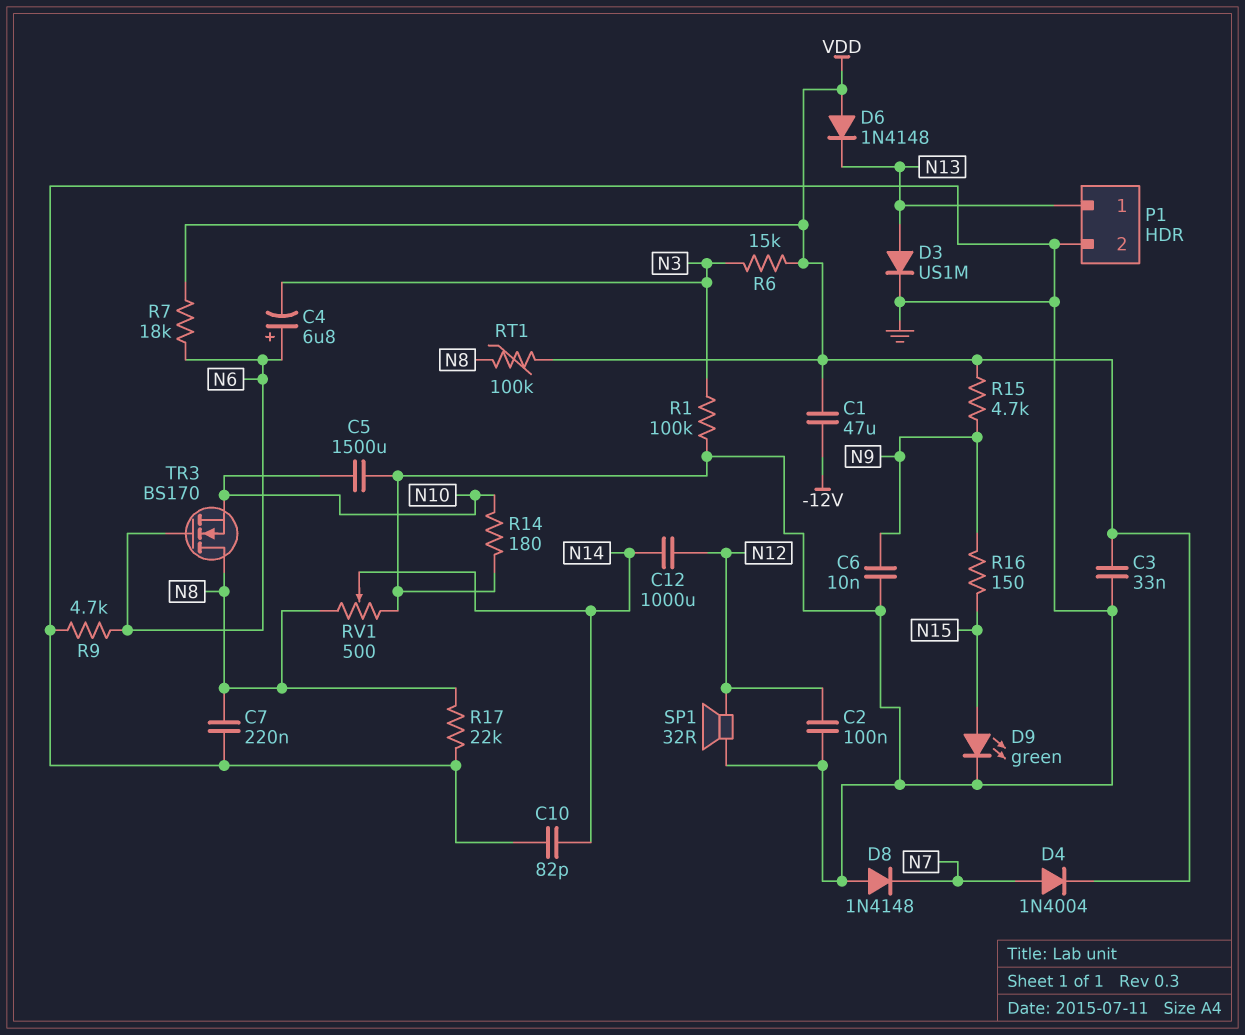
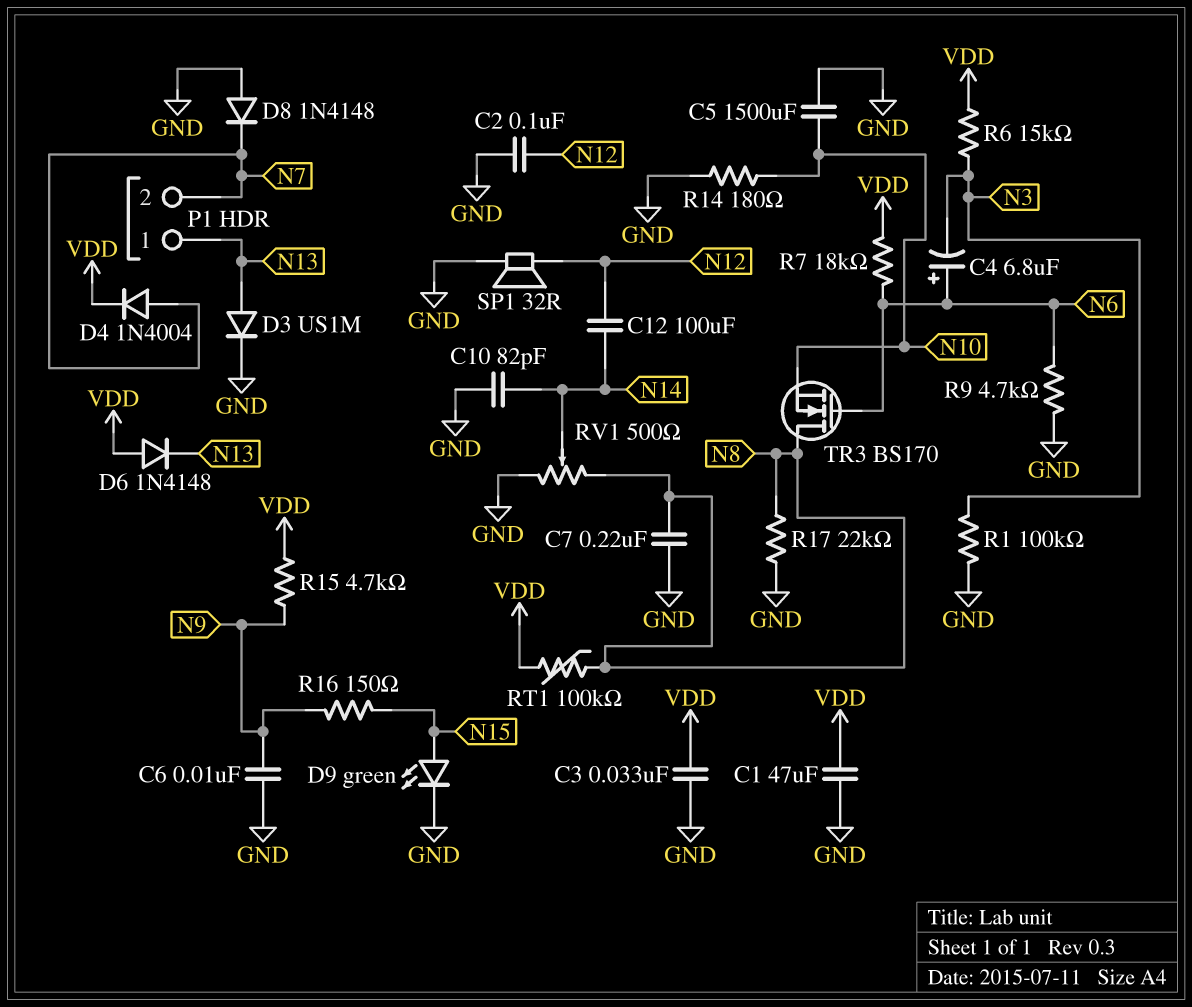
C1: 47uF (-12V, VDD) -> 47uF (GND, VDD)
C12: 1000uF (N12, N14) -> 100uF (N12, N14)
P1 pin 2: GND -> N7

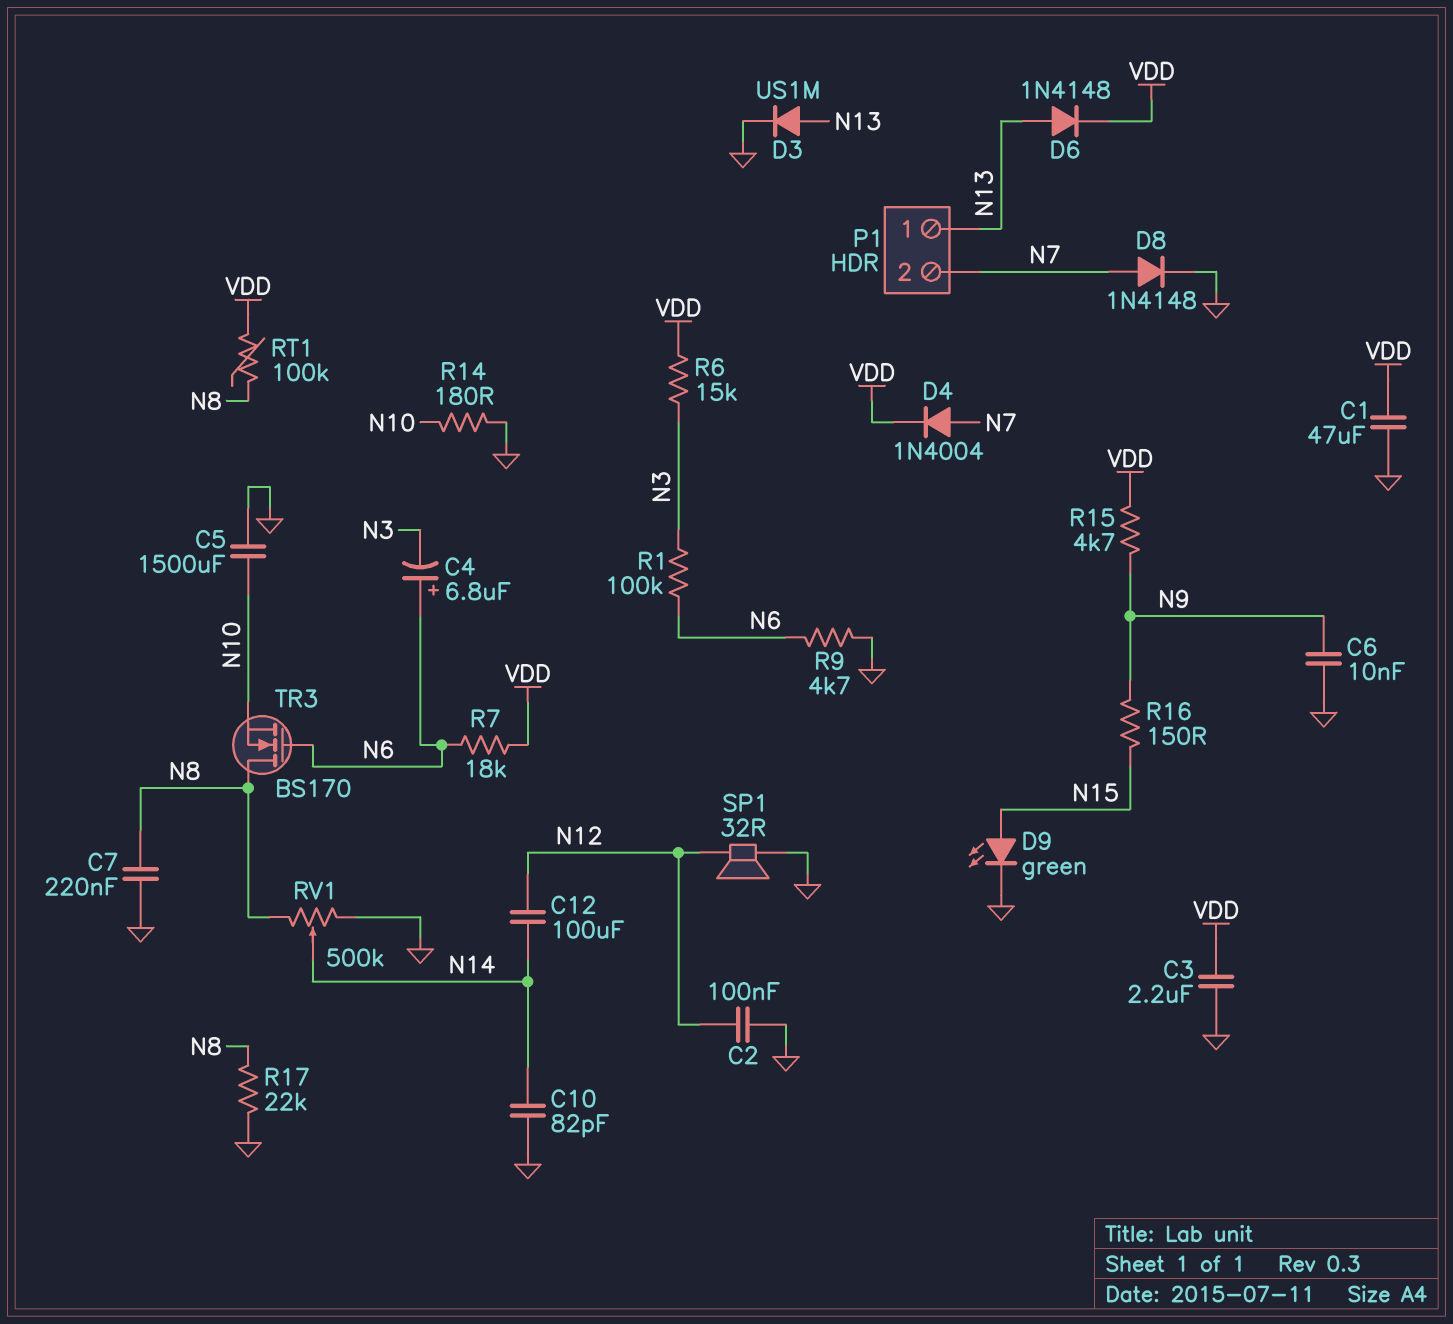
C3: 33nF (GND, VDD) -> 2.2uF (GND, VDD)
D6: diode 1N4148 (A VDD, K N13) -> diode 1N4148 (A N13, K VDD)
D8: diode 1N4148 (A GND, K N7) -> diode 1N4148 (A N7, K GND)
R1: 100k (GND, N3) -> 100k (N3, N6)
RV1: 500 (GND, N8, wiper N14) -> 500k (GND, N8, wiper N14)

